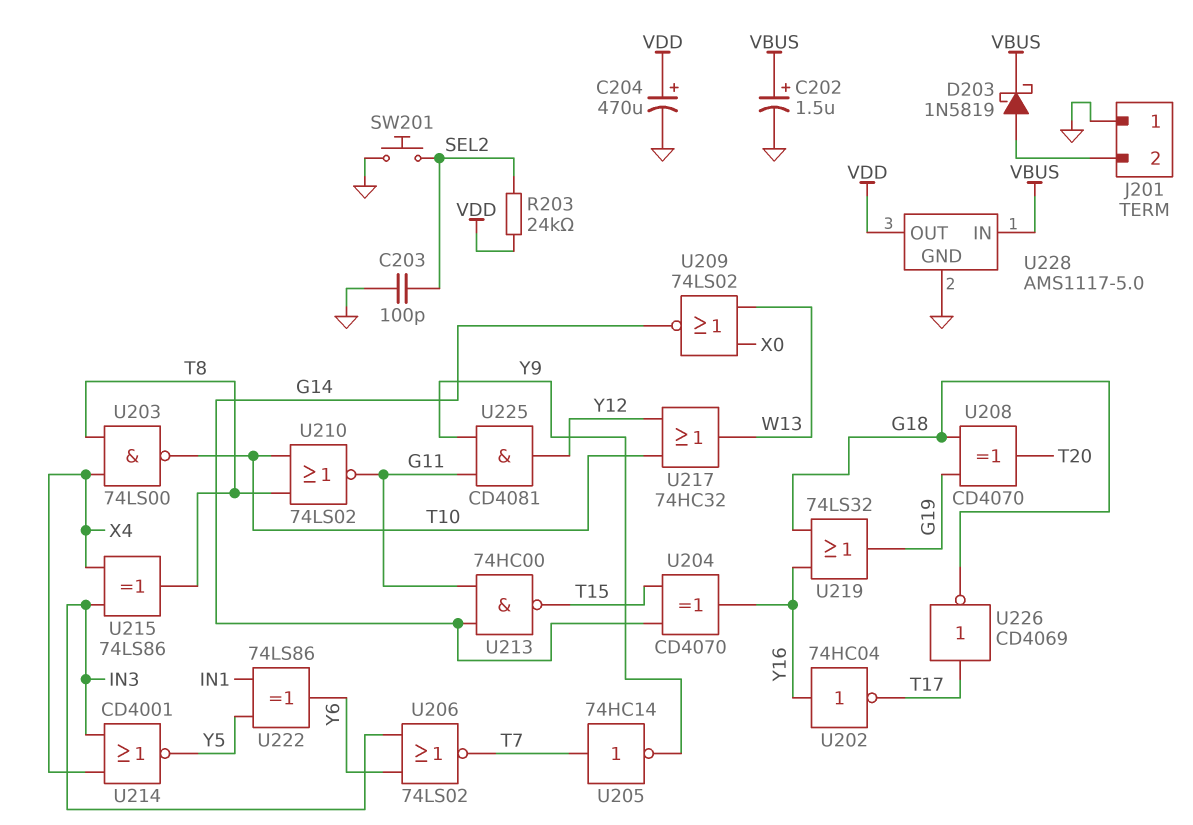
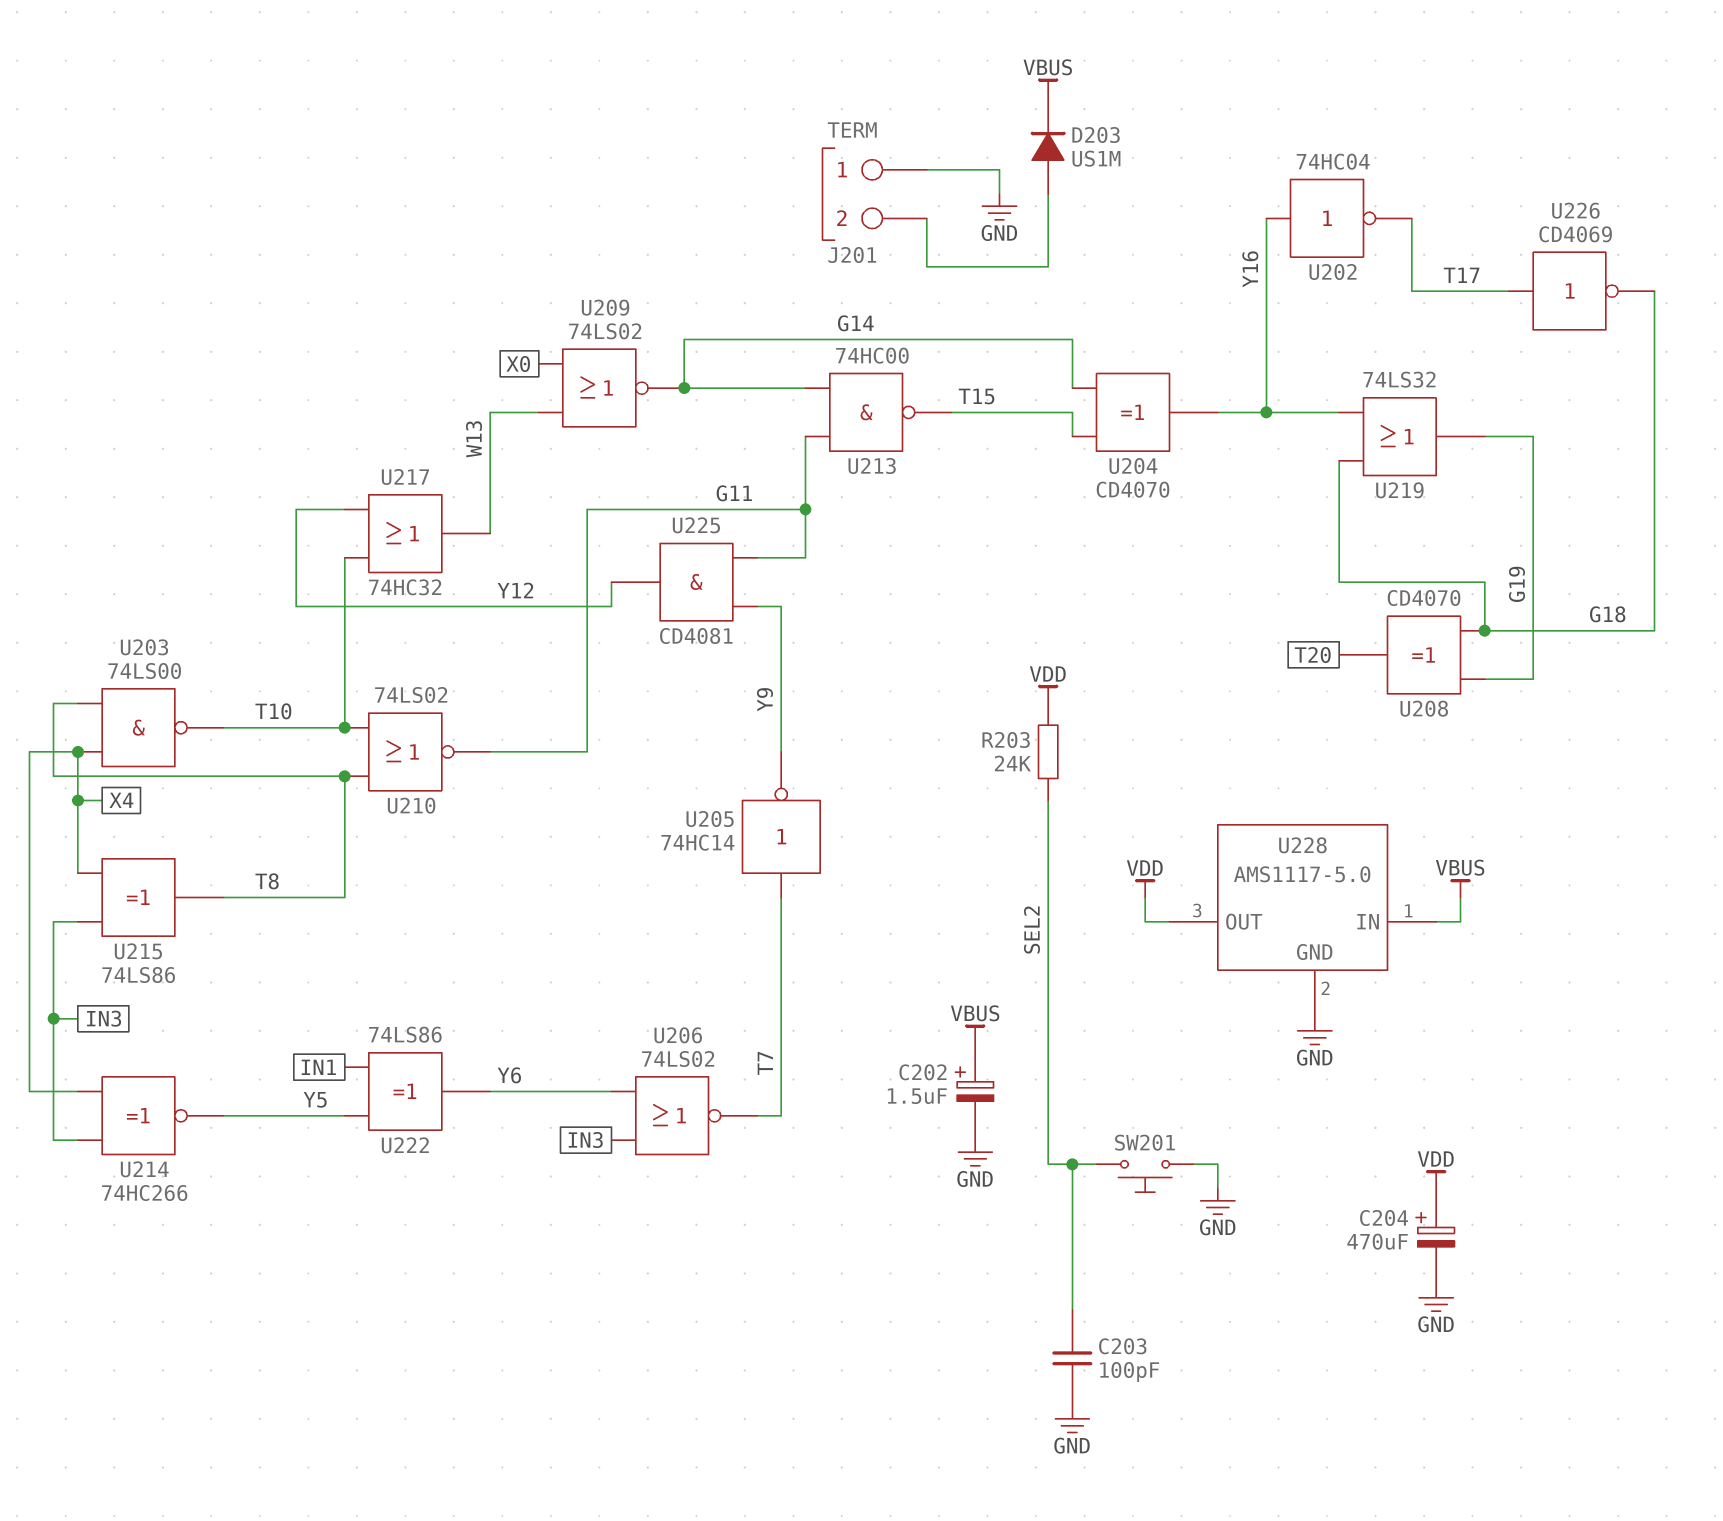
D203: schottky 1N5819 (A J201/2, K VBUS) -> diode US1M (A J201/2, K VBUS)
U214: NOR CD4001 (in IN3, in X4, out Y5) -> XNOR 74HC266 (in IN3, in X4, out Y5)

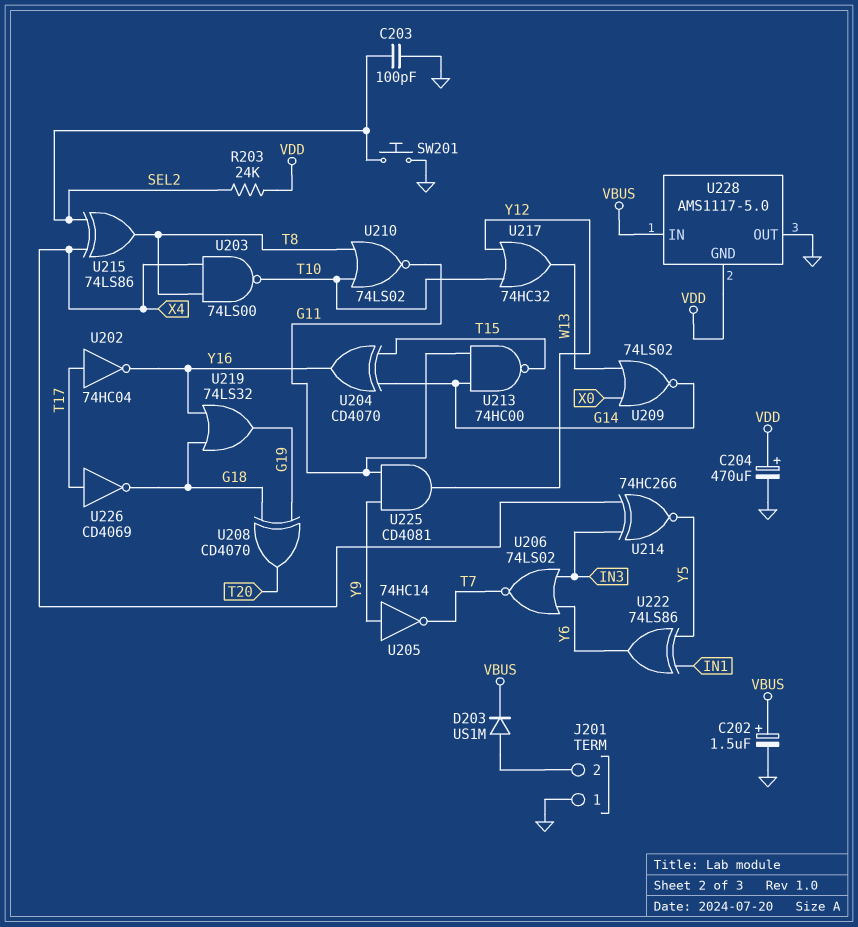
U202: NOT 74HC04 (in Y16, out T17) -> NOT 74HC04 (in T17, out Y16)
U205: NOT 74HC14 (in T7, out Y9) -> NOT 74HC14 (in Y9, out T7)
U215: XOR 74LS86 (in IN3, in X4, out T8) -> XOR 74LS86 (in SEL2, in X4, out T8)
U228 pin GND: GND -> VDD
U228 pin OUT: VDD -> GND

